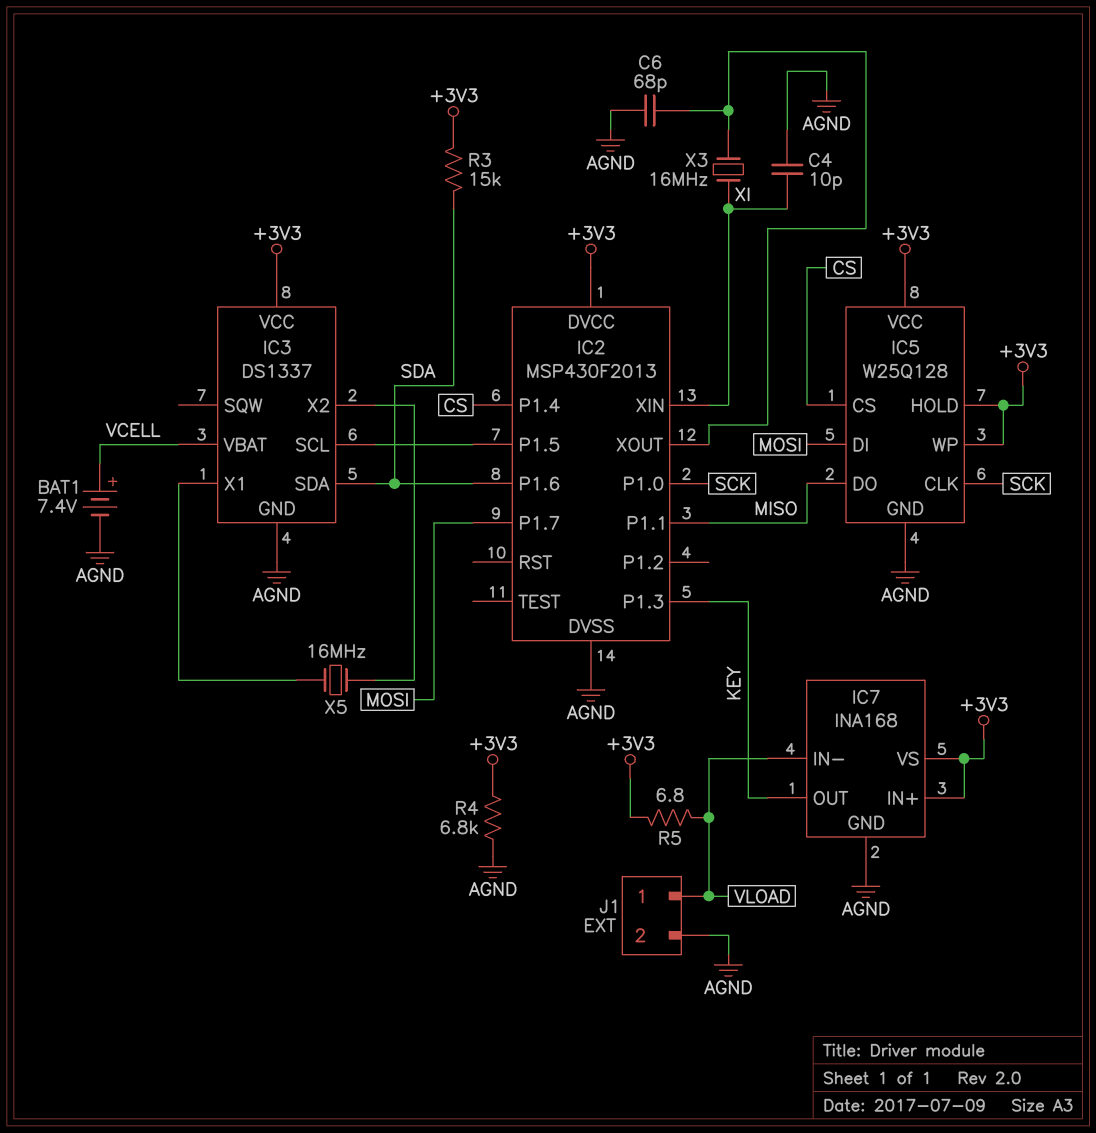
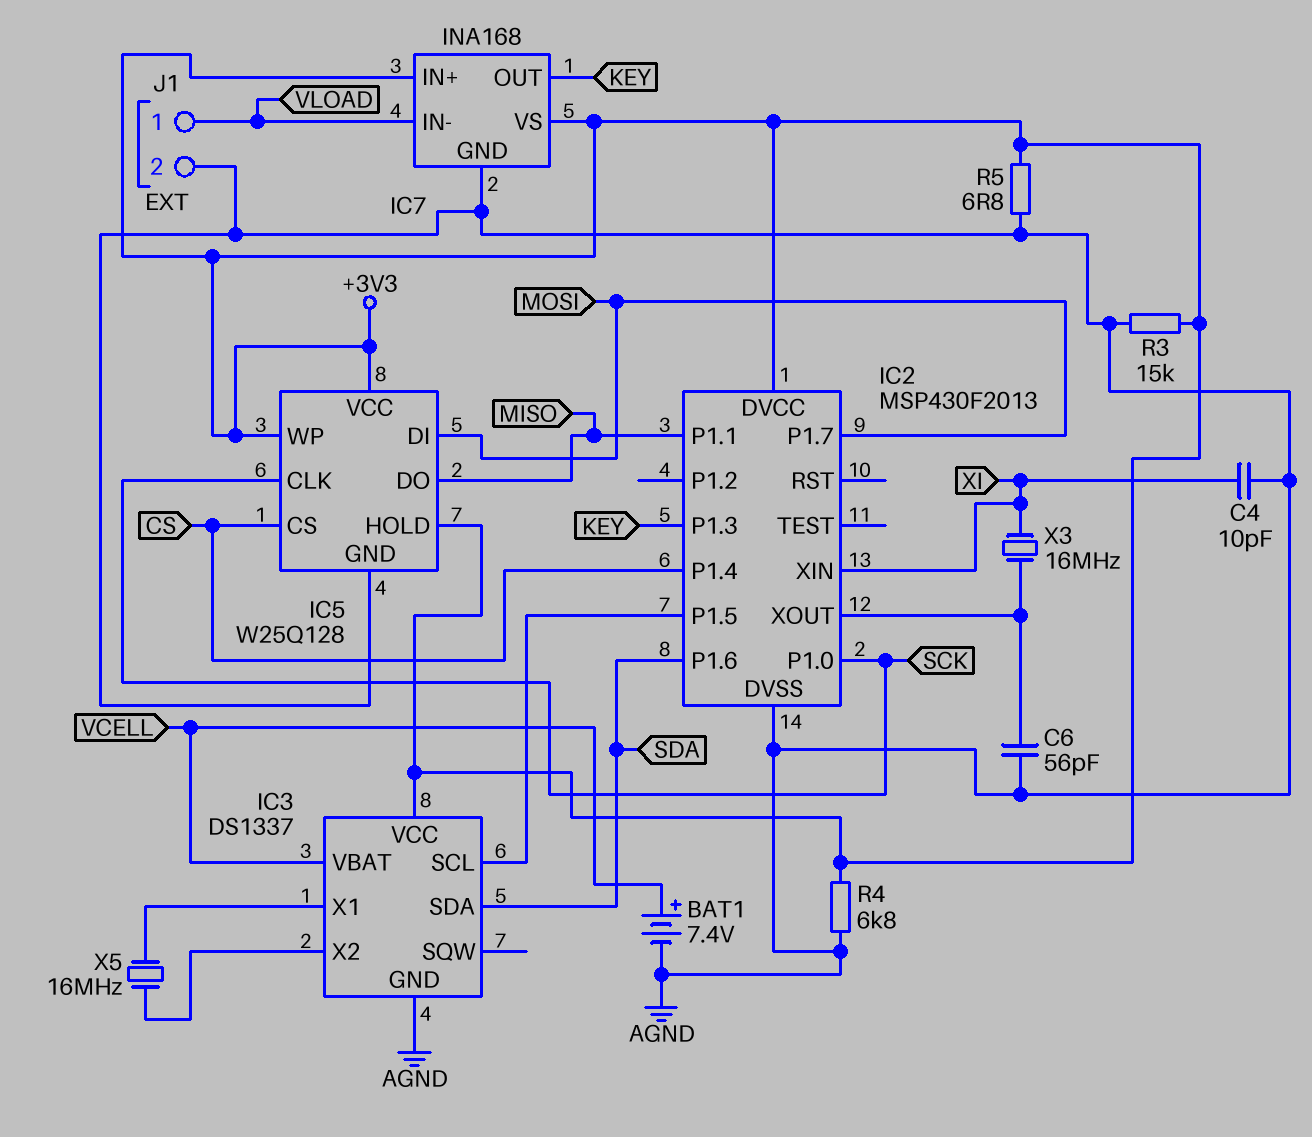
C6: 68pF (AGND, IC2/XOUT) -> 56pF (AGND, IC2/XOUT)
R3: 15k (+3V3, SDA) -> 15k (+3V3, AGND)
R5: 6.8 (+3V3, VLOAD) -> 6.8 (+3V3, AGND)

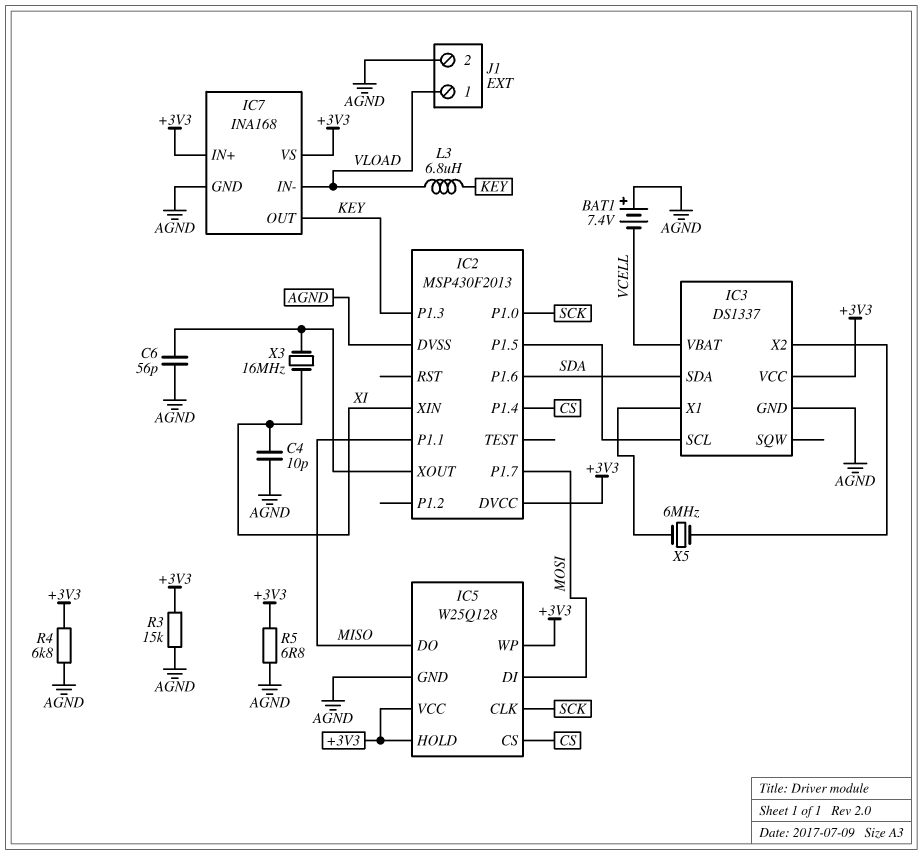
BAT1: 7.4V (plus VCELL, minus AGND) -> 7.4V (plus AGND, minus VCELL)
L3: none -> 6.8uH (KEY, VLOAD)
X5: 16MHz (IC3/X1, IC3/X2) -> 6MHz (IC3/X1, IC3/X2)

